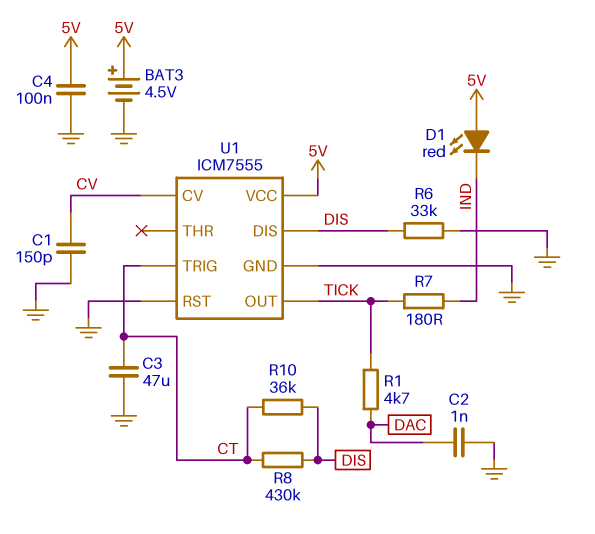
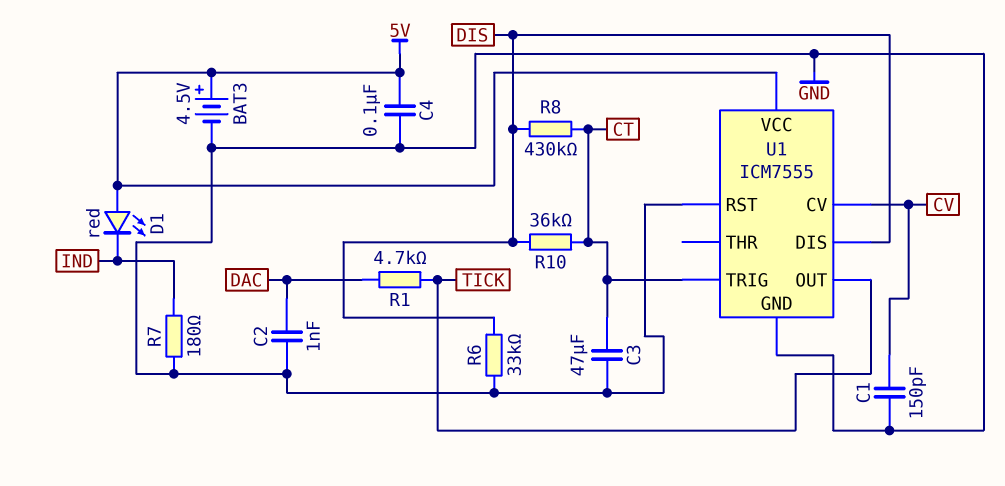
R7: 180 (IND, TICK) -> 180 (GND, IND)

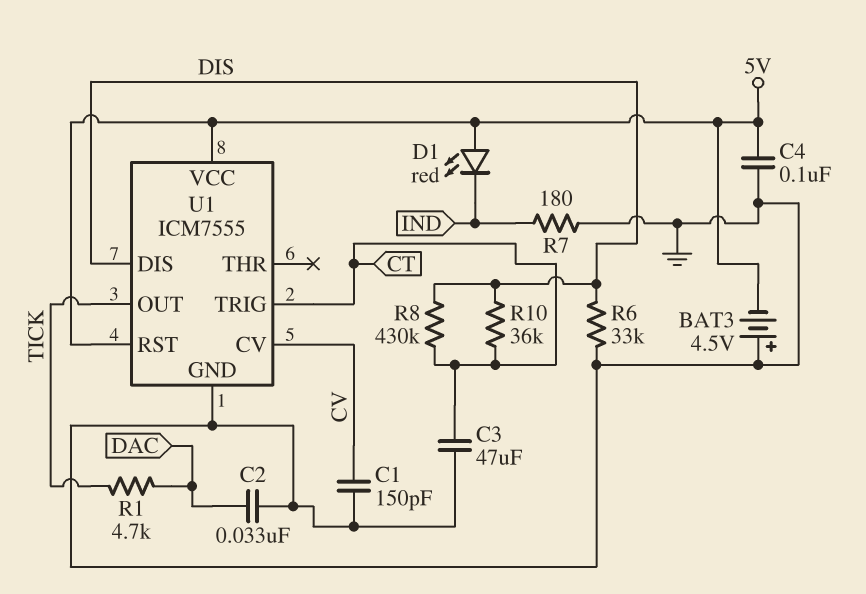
BAT3: 4.5V (plus 5V, minus GND) -> 4.5V (plus GND, minus 5V)
C2: 1nF (DAC, GND) -> 33nF (DAC, GND)
U1 pin RST: GND -> 5V

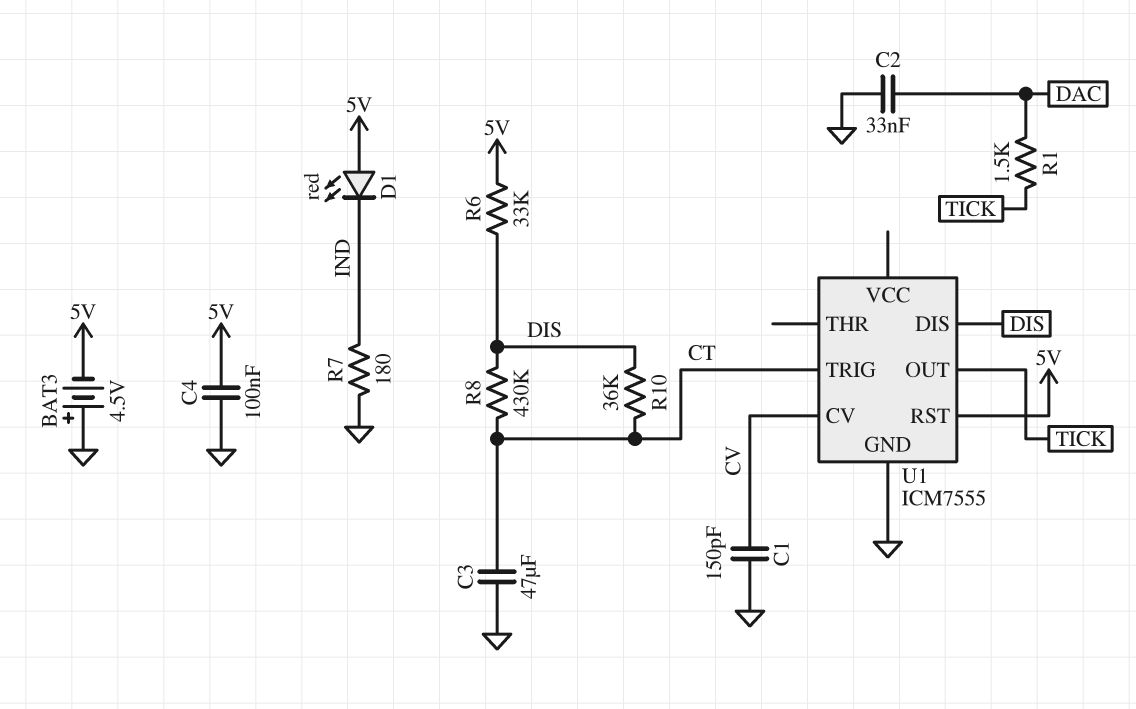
R1: 4.7k (DAC, TICK) -> 1.5k (DAC, TICK)
R6: 33k (DIS, GND) -> 33k (5V, DIS)
U1 pin VCC: 5V -> none

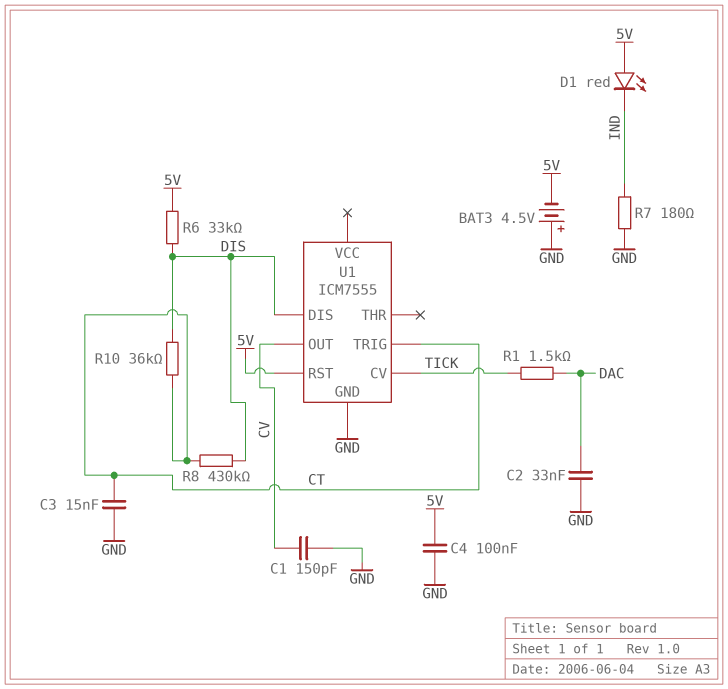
C3: 47uF (CT, GND) -> 15nF (CT, GND)
U1 pin CV: CV -> TICK
U1 pin OUT: TICK -> CV

